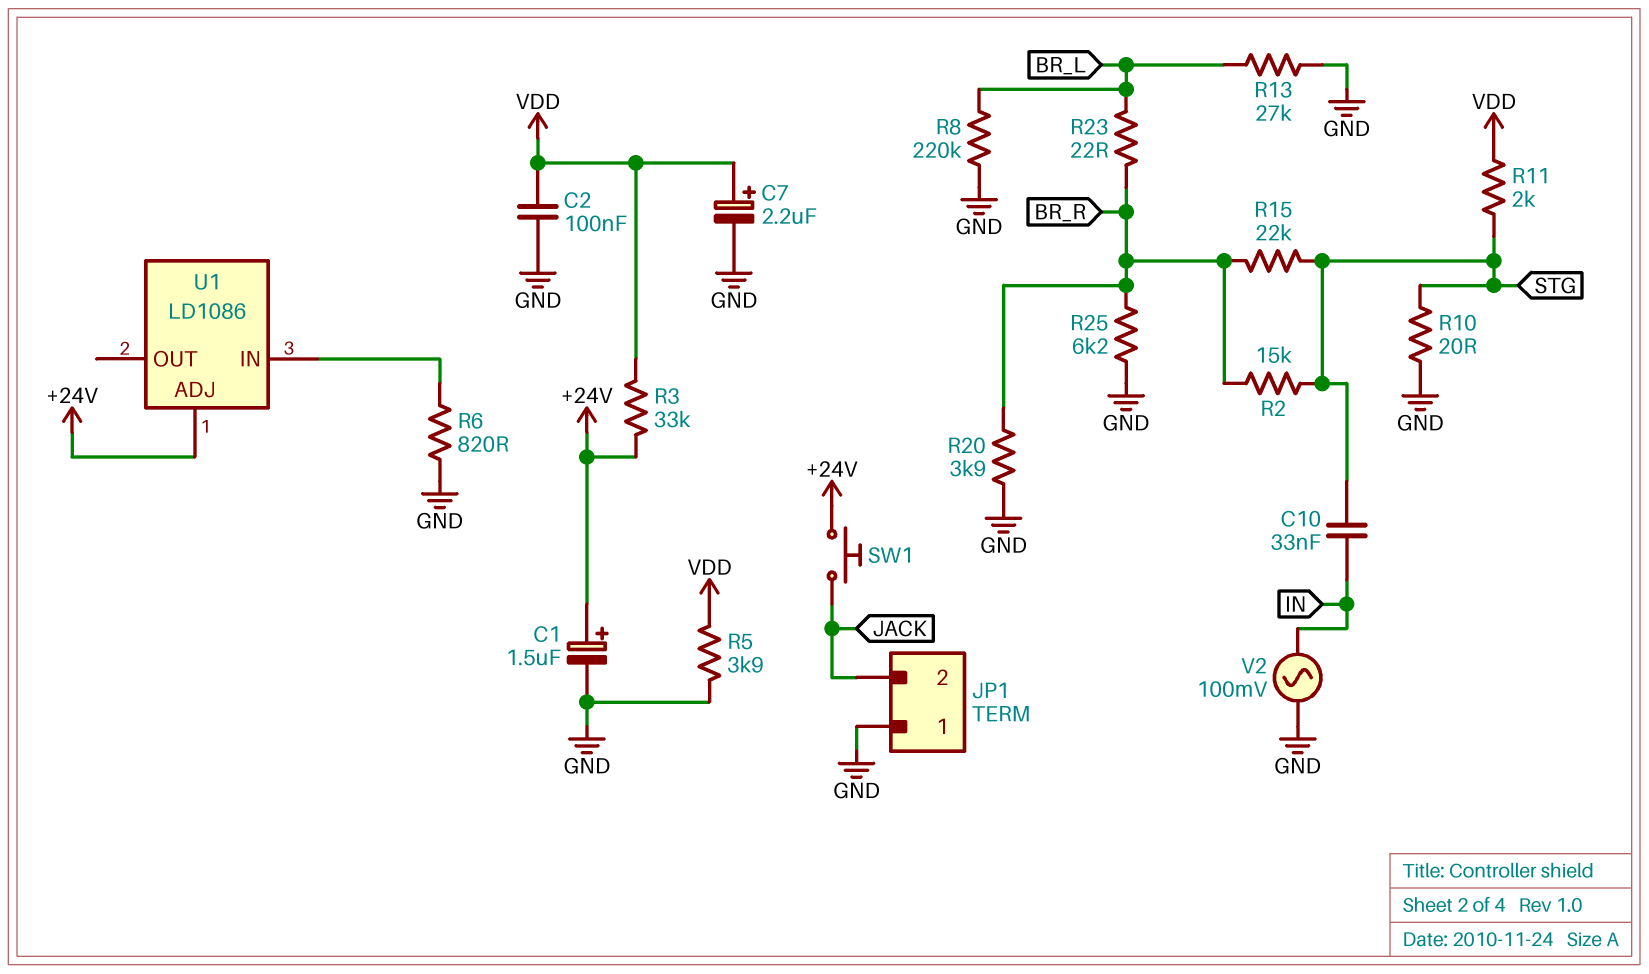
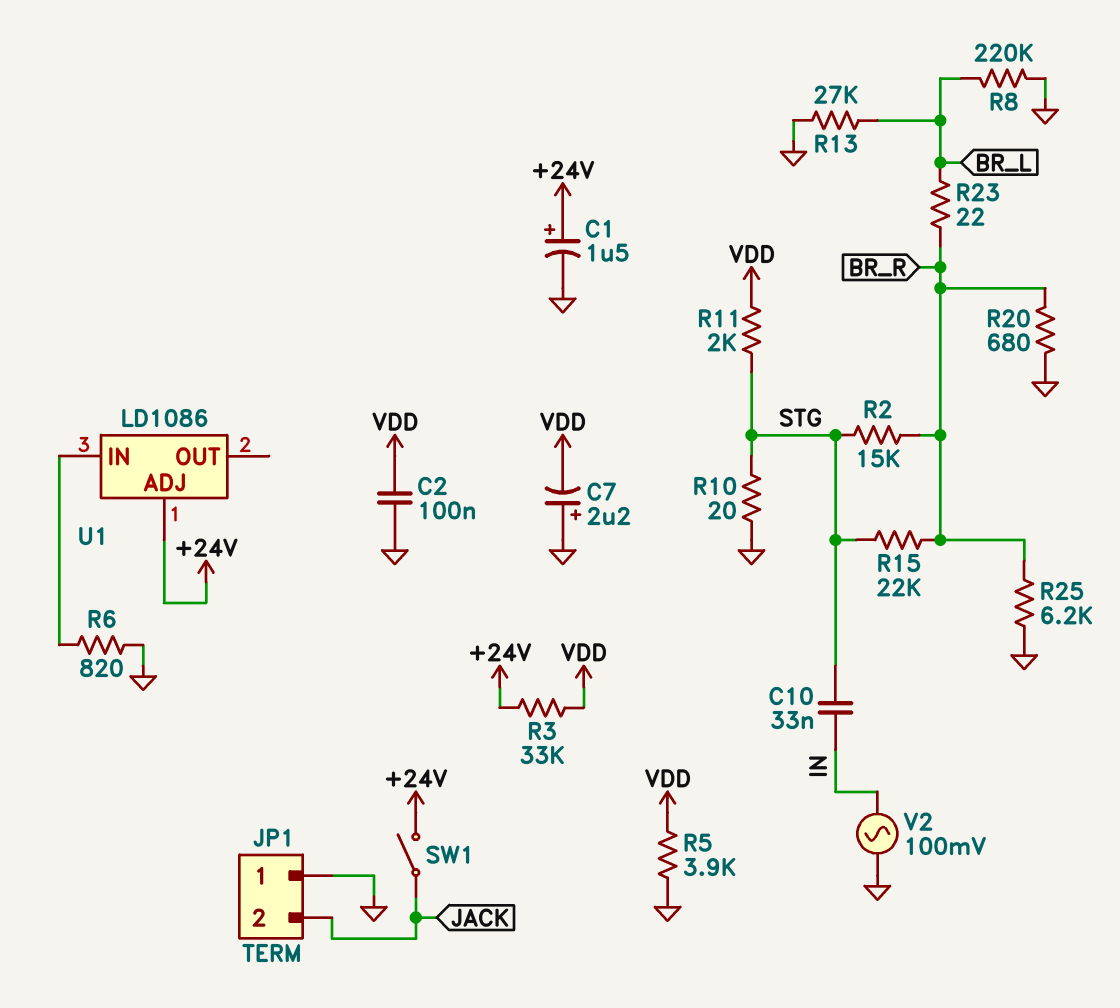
C7: 2.2uF (plus VDD, minus GND) -> 2.2uF (plus GND, minus VDD)
R20: 3.9k (BR_R, GND) -> 680 (BR_R, GND)
SW1: button (+24V, JACK) -> switch (+24V, JACK)

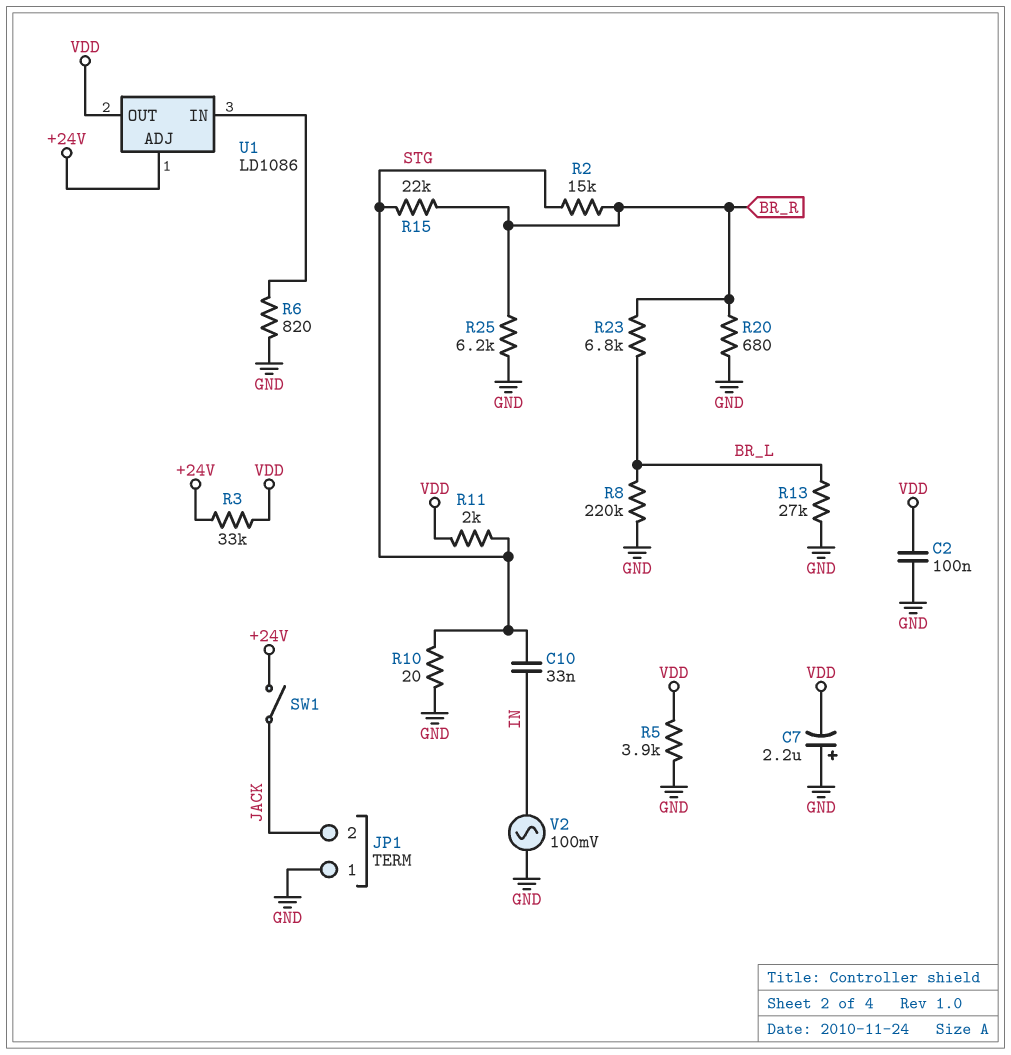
C1: 1.5uF (plus +24V, minus GND) -> none
R23: 22 (BR_L, BR_R) -> 6.8k (BR_L, BR_R)
U1 pin OUT: none -> VDD

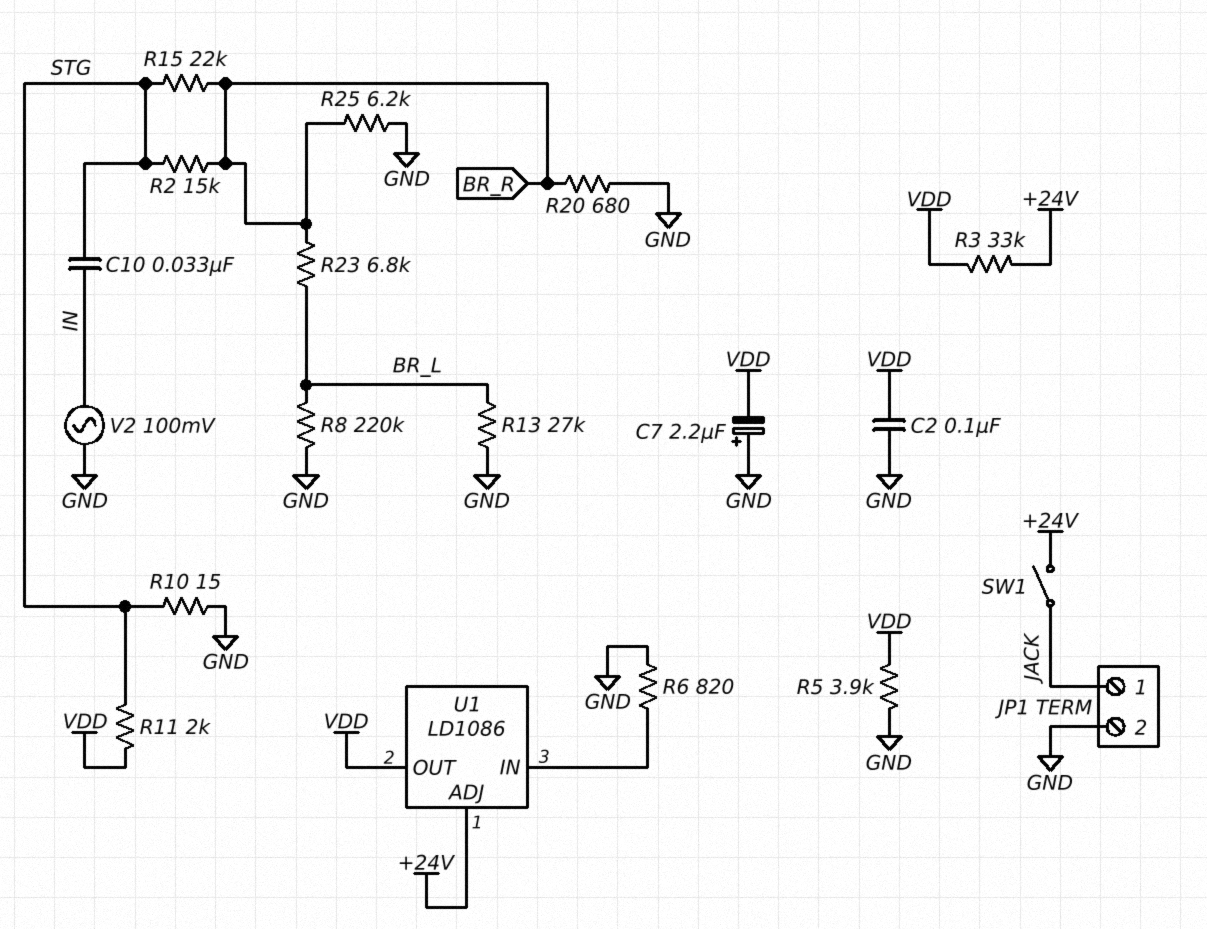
JP1 pin 1: GND -> JACK
JP1 pin 2: JACK -> GND
R10: 20 (GND, STG) -> 15 (GND, STG)

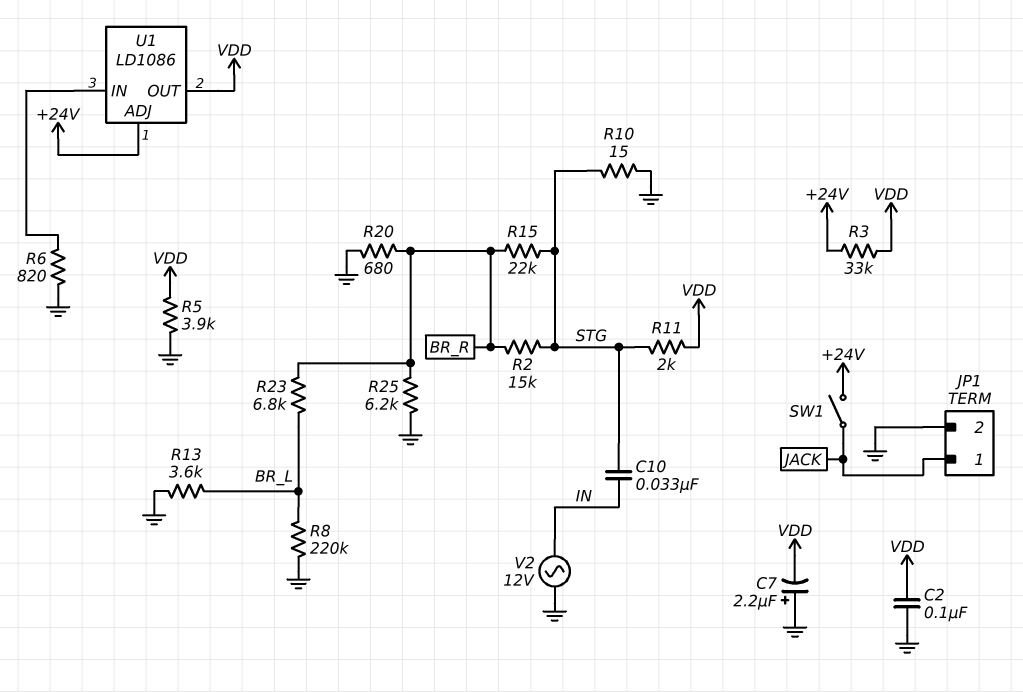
R13: 27k (BR_L, GND) -> 3.6k (BR_L, GND)
V2: AC 100mV (GND, IN) -> AC 12V (GND, IN)

